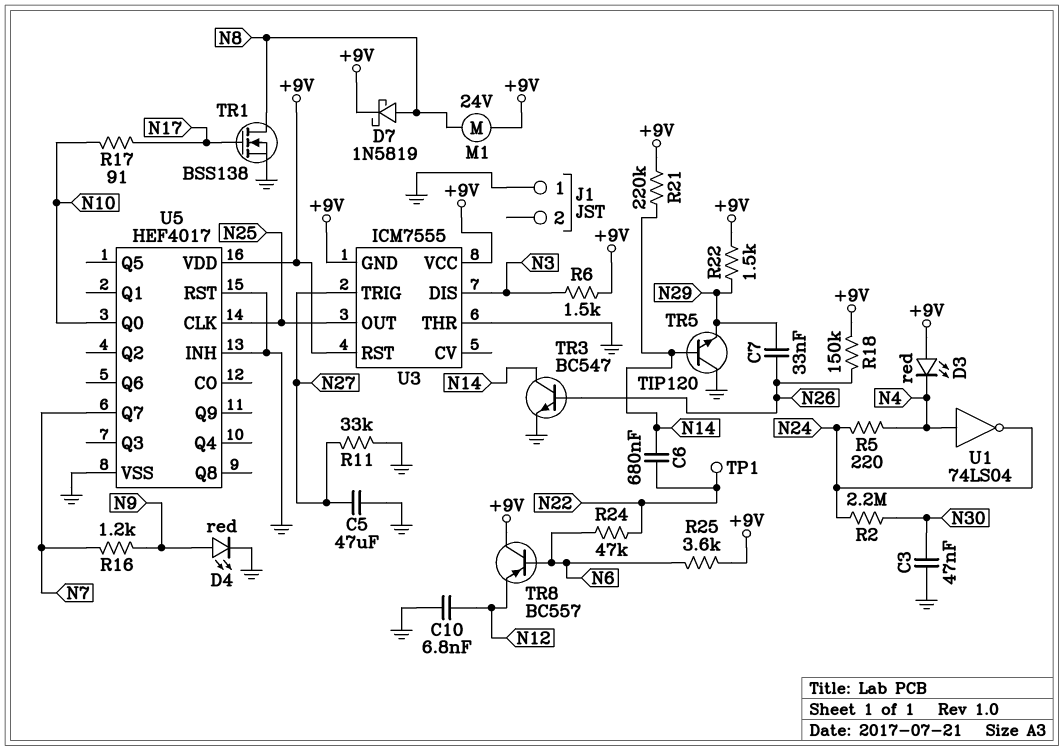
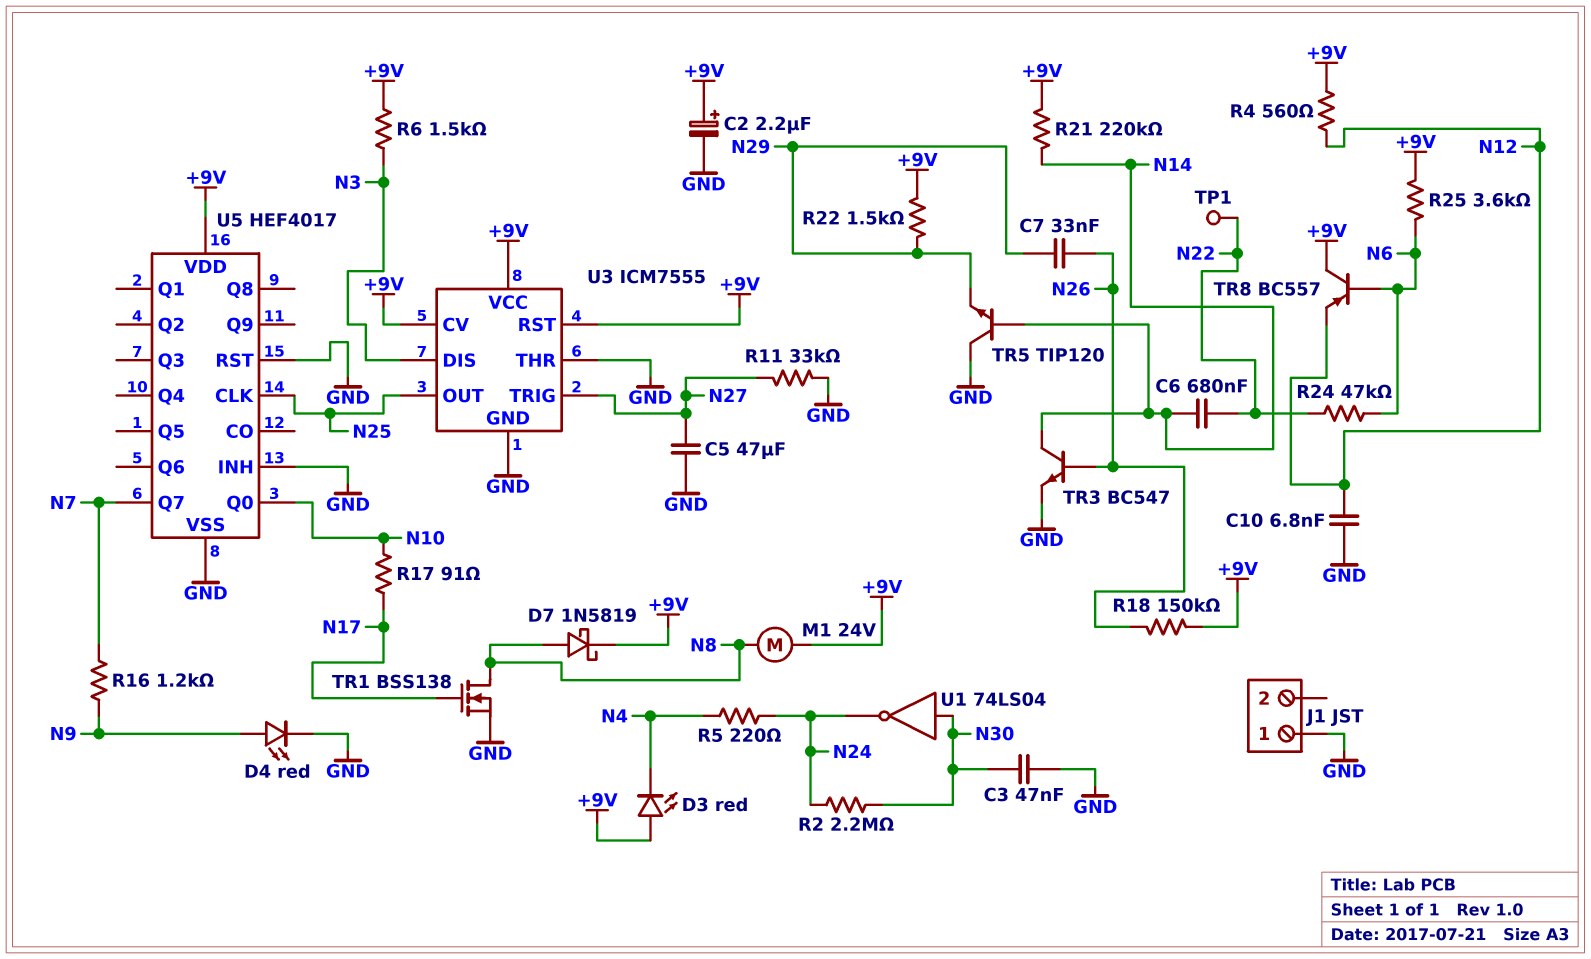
C2: none -> 2.2uF (plus +9V, minus GND)
R4: none -> 560 (+9V, N12)
U1: NOT 74LS04 (in N4, out N24) -> NOT 74LS04 (in N30, out N24)
U3 pin CV: none -> +9V
U3 pin GND: +9V -> GND

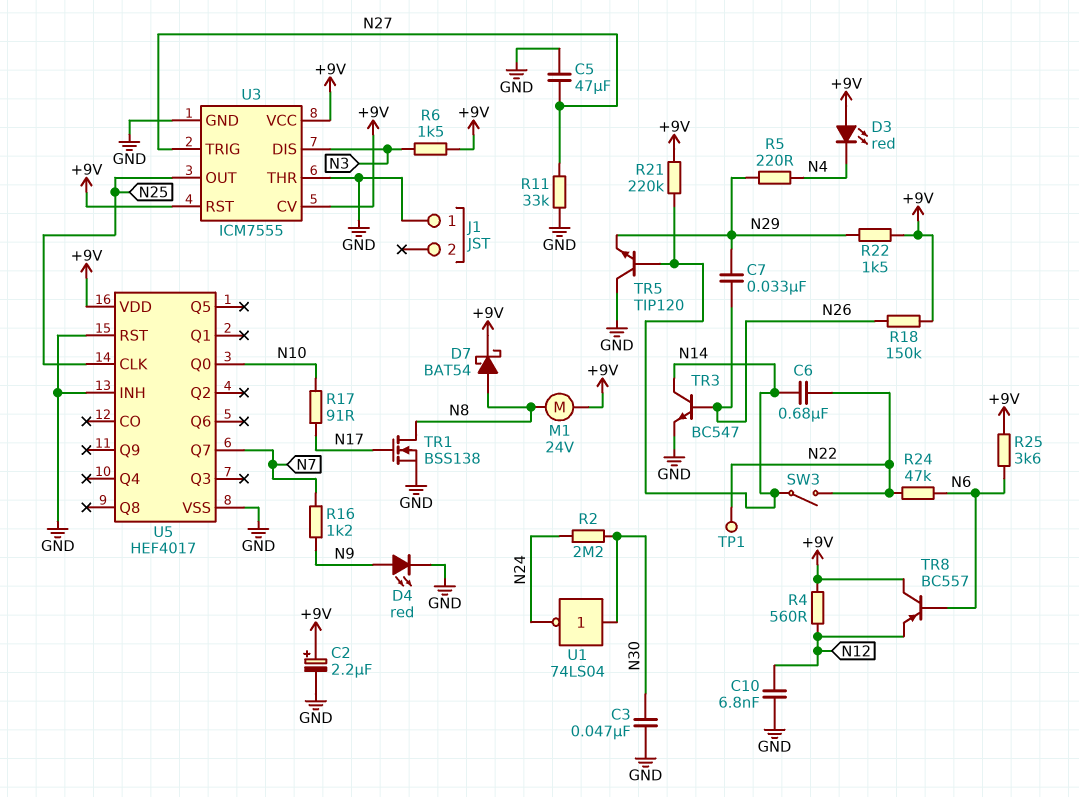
D7: schottky 1N5819 (A N8, K +9V) -> schottky BAT54 (A N8, K +9V)
R5: 220 (N4, N24) -> 220 (N4, N29)
SW3: none -> switch (N14, N22)

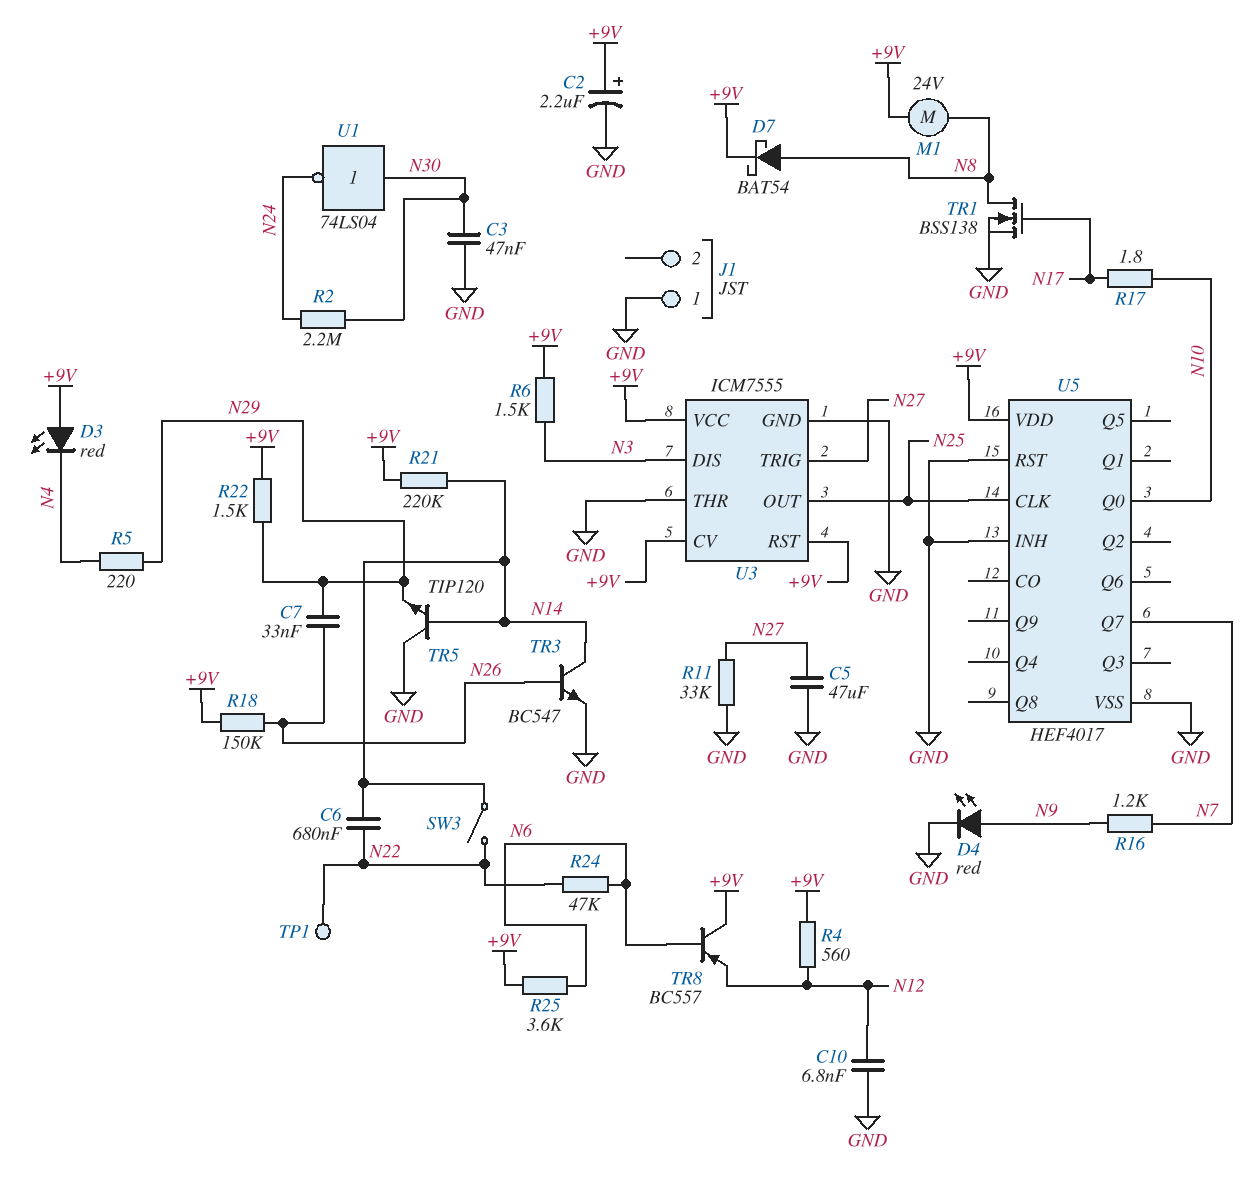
R17: 91 (N10, N17) -> 1.8 (N10, N17)

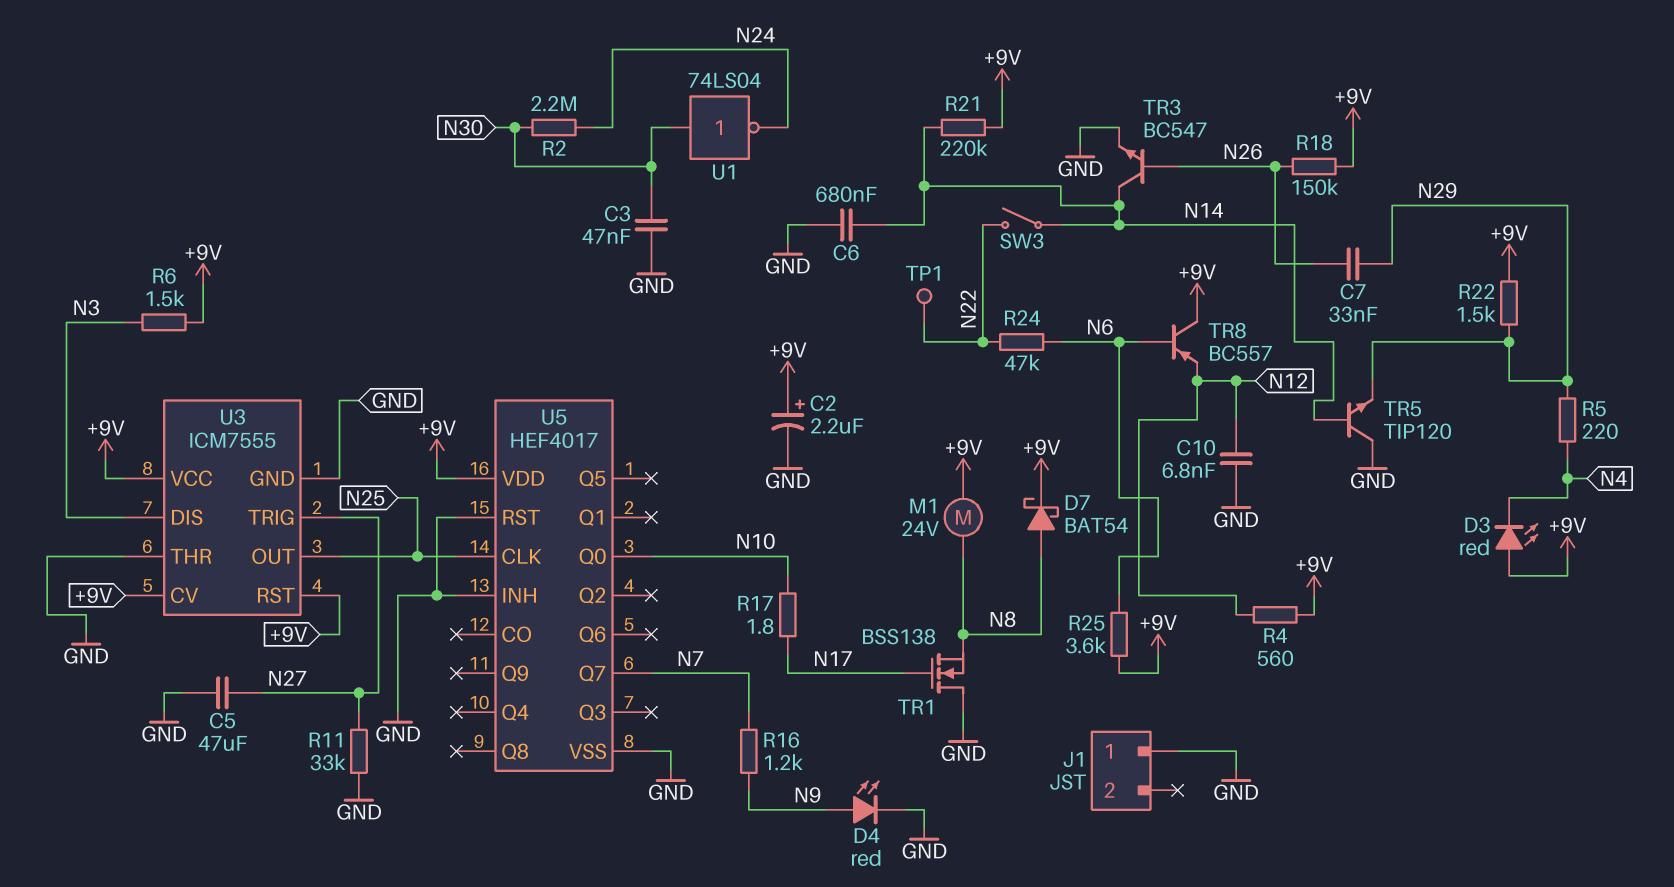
C6: 680nF (N14, N22) -> 680nF (GND, N14)
TR1: NMOS BSS138 (G N17, D N8, S GND) -> NMOS BSS138 (G N17, D GND, S N8)

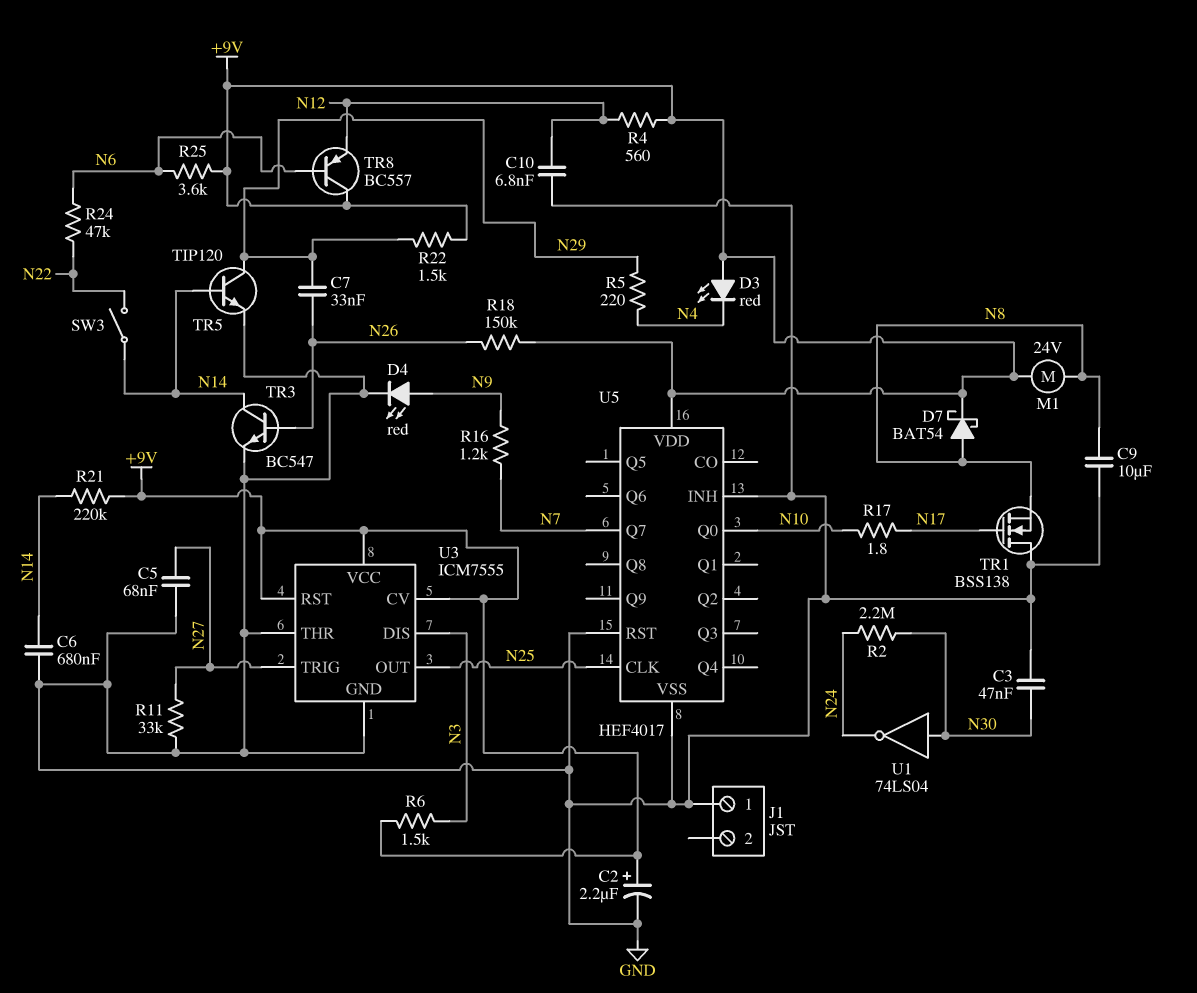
C5: 47uF (GND, N27) -> 68nF (GND, N27)
C9: none -> 10uF (GND, N8)
TP1: test point (N22) -> none
TR5: NPN TIP120 (B N14, C GND, E N29) -> NPN TIP120 (B N14, C N29, E GND)

